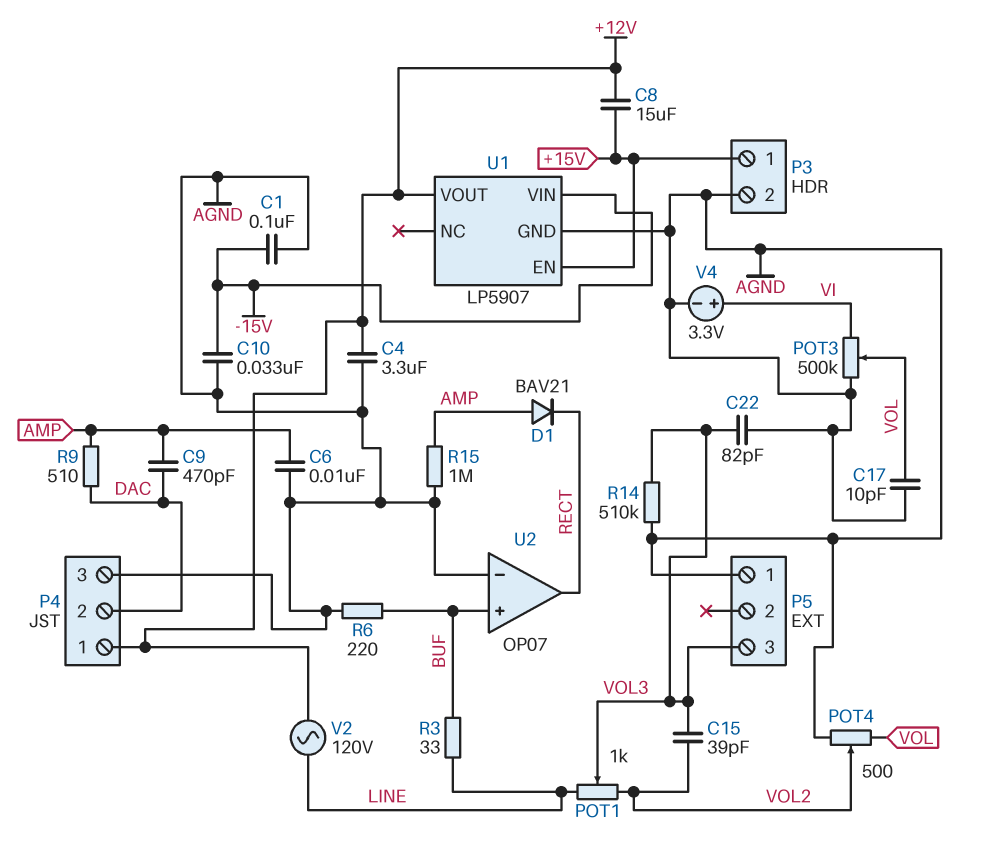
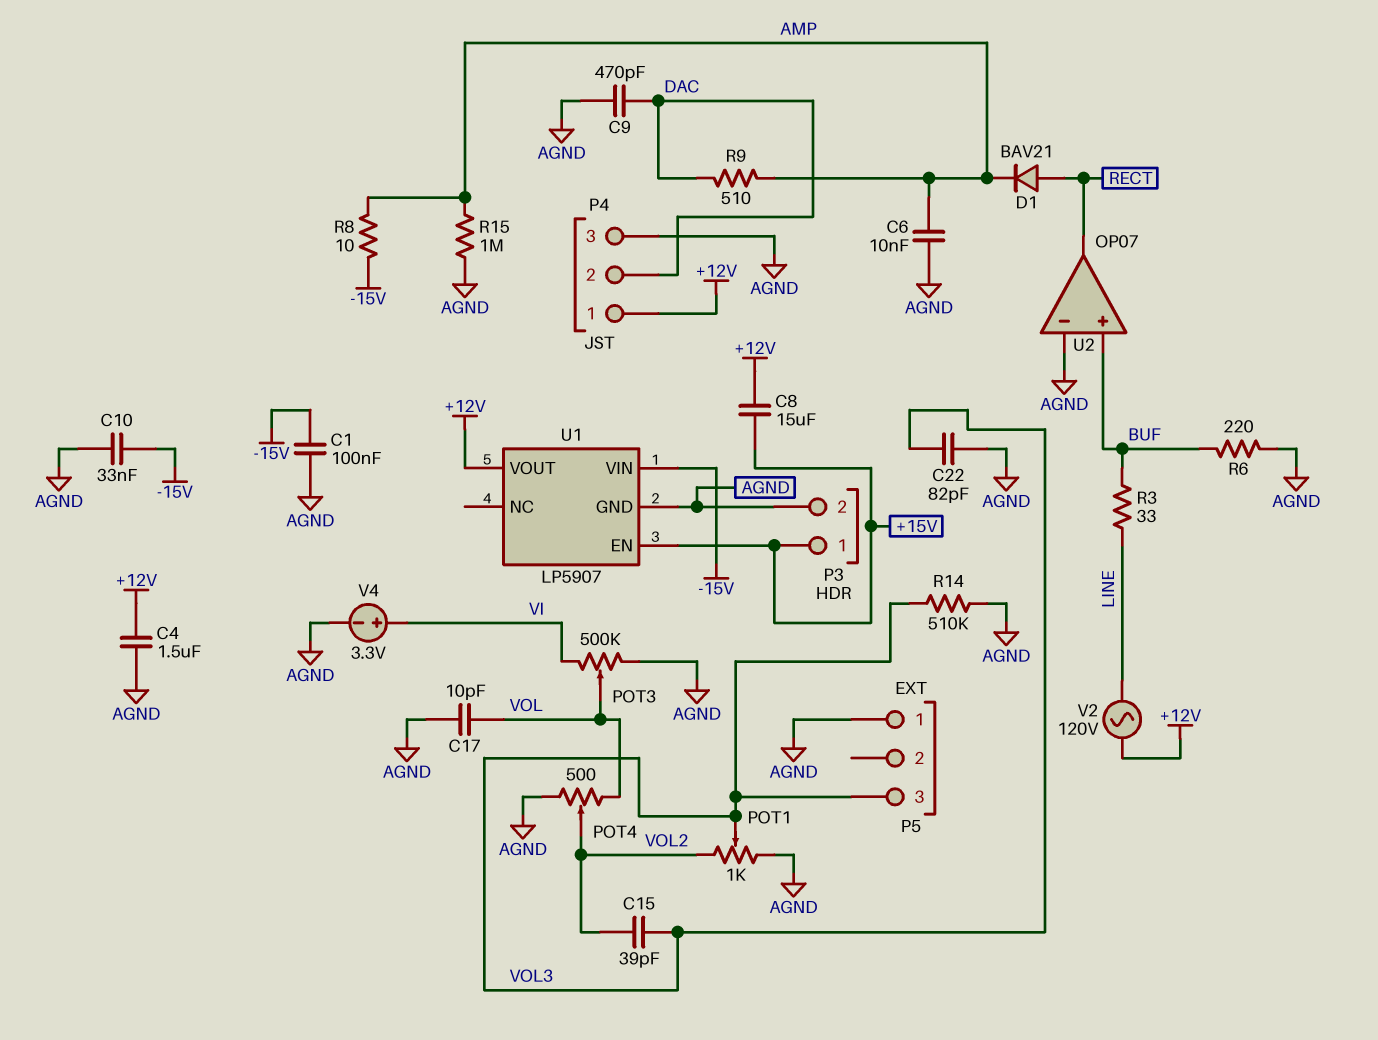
C4: 3.3uF (+12V, AGND) -> 1.5uF (+12V, AGND)
C9: 470pF (AMP, DAC) -> 470pF (AGND, DAC)
D1: diode BAV21 (A AMP, K RECT) -> diode BAV21 (A RECT, K AMP)
POT1: 1k (LINE, VOL2, wiper VOL3) -> 1k (AGND, VOL2, wiper VOL3)
R8: none -> 10 (-15V, AMP)

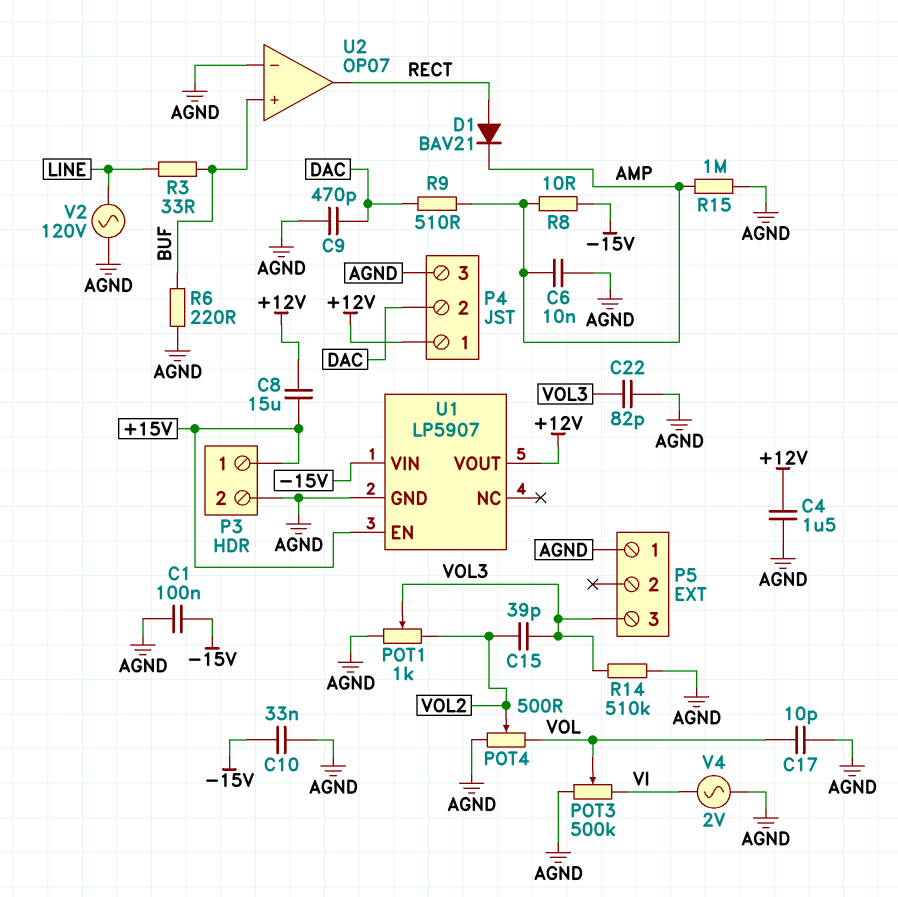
V2: AC 120V (+12V, LINE) -> AC 120V (AGND, LINE)
V4: 3.3V (plus VI, minus AGND) -> AC 2V (AGND, VI)

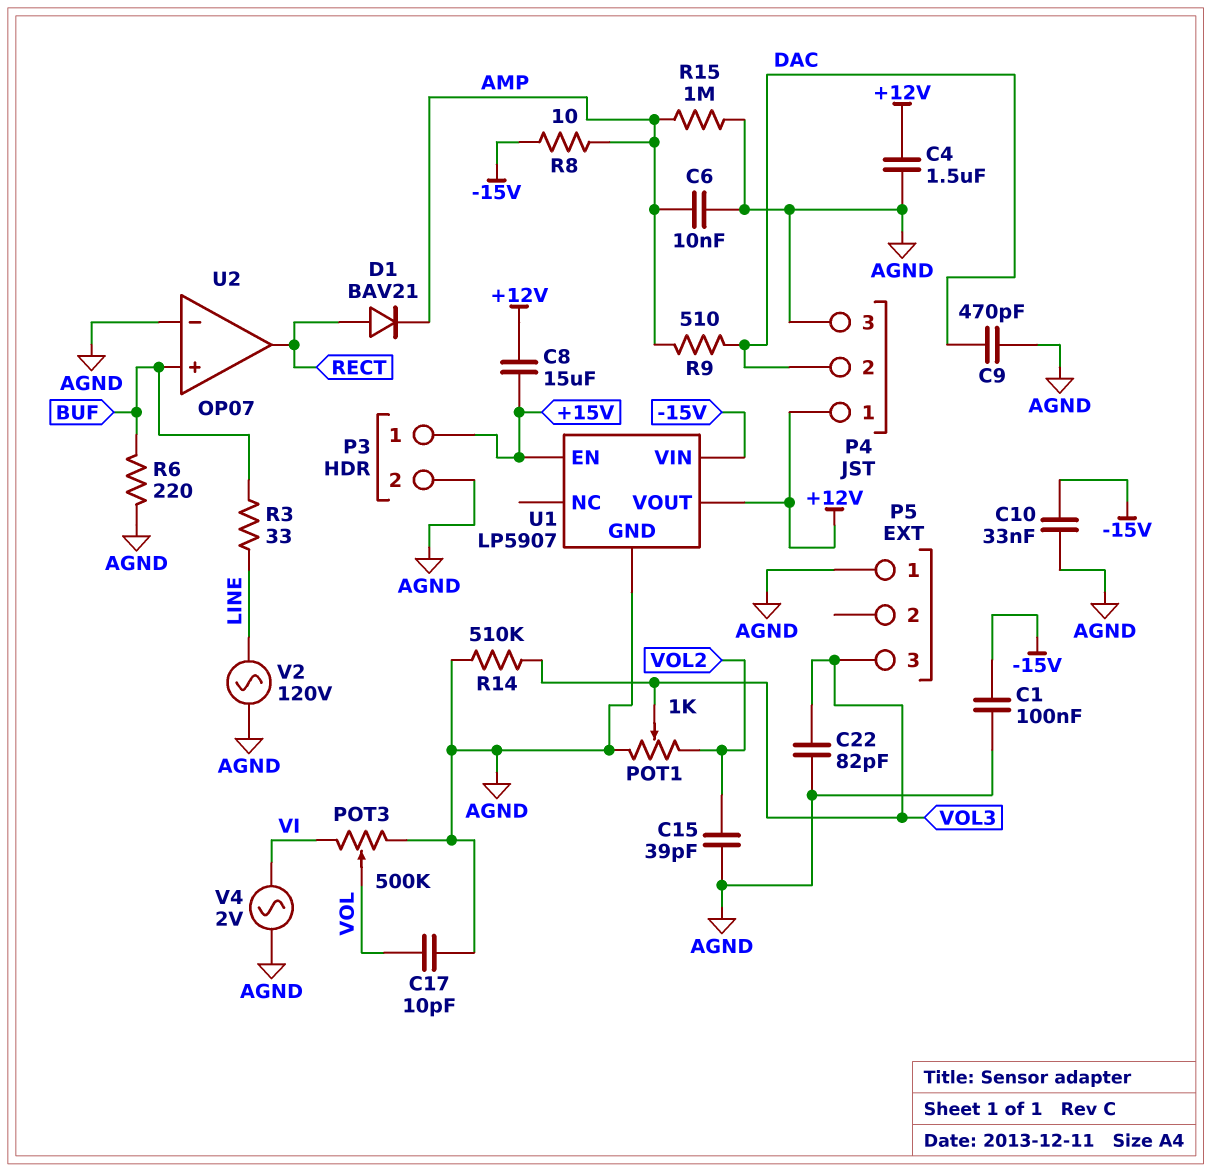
C15: 39pF (VOL2, VOL3) -> 39pF (AGND, VOL2)
POT4: 500 (AGND, VOL, wiper VOL2) -> none

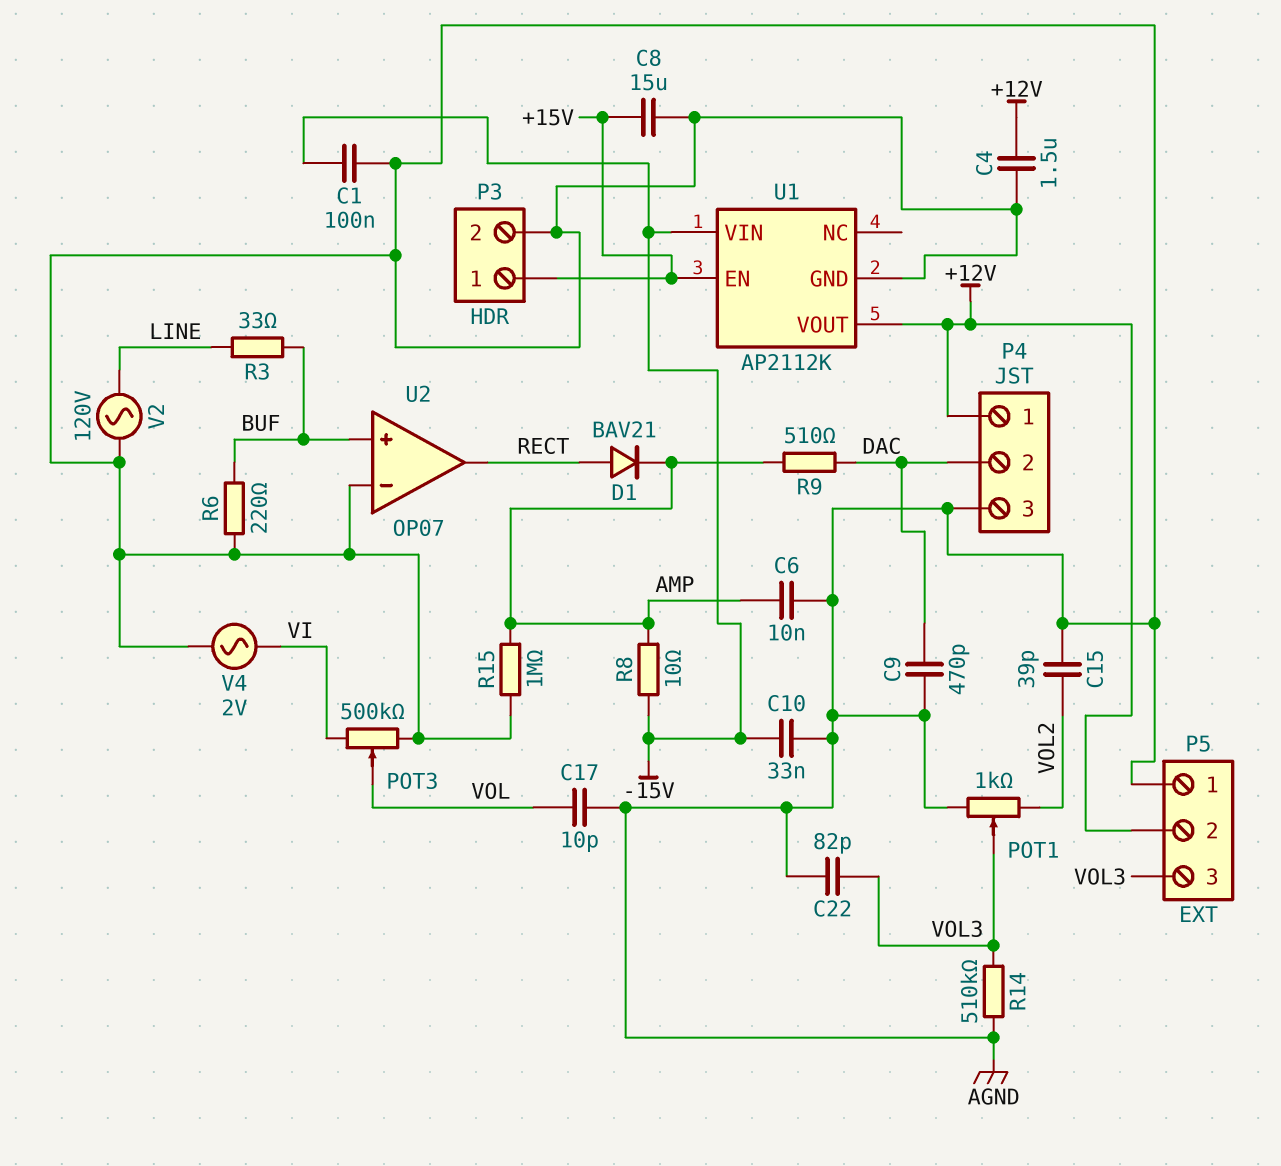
C8: 15uF (+12V, +15V) -> 15uF (+15V, AGND)
P5 pin 2: none -> +12V
U1: LP5907 -> AP2112K

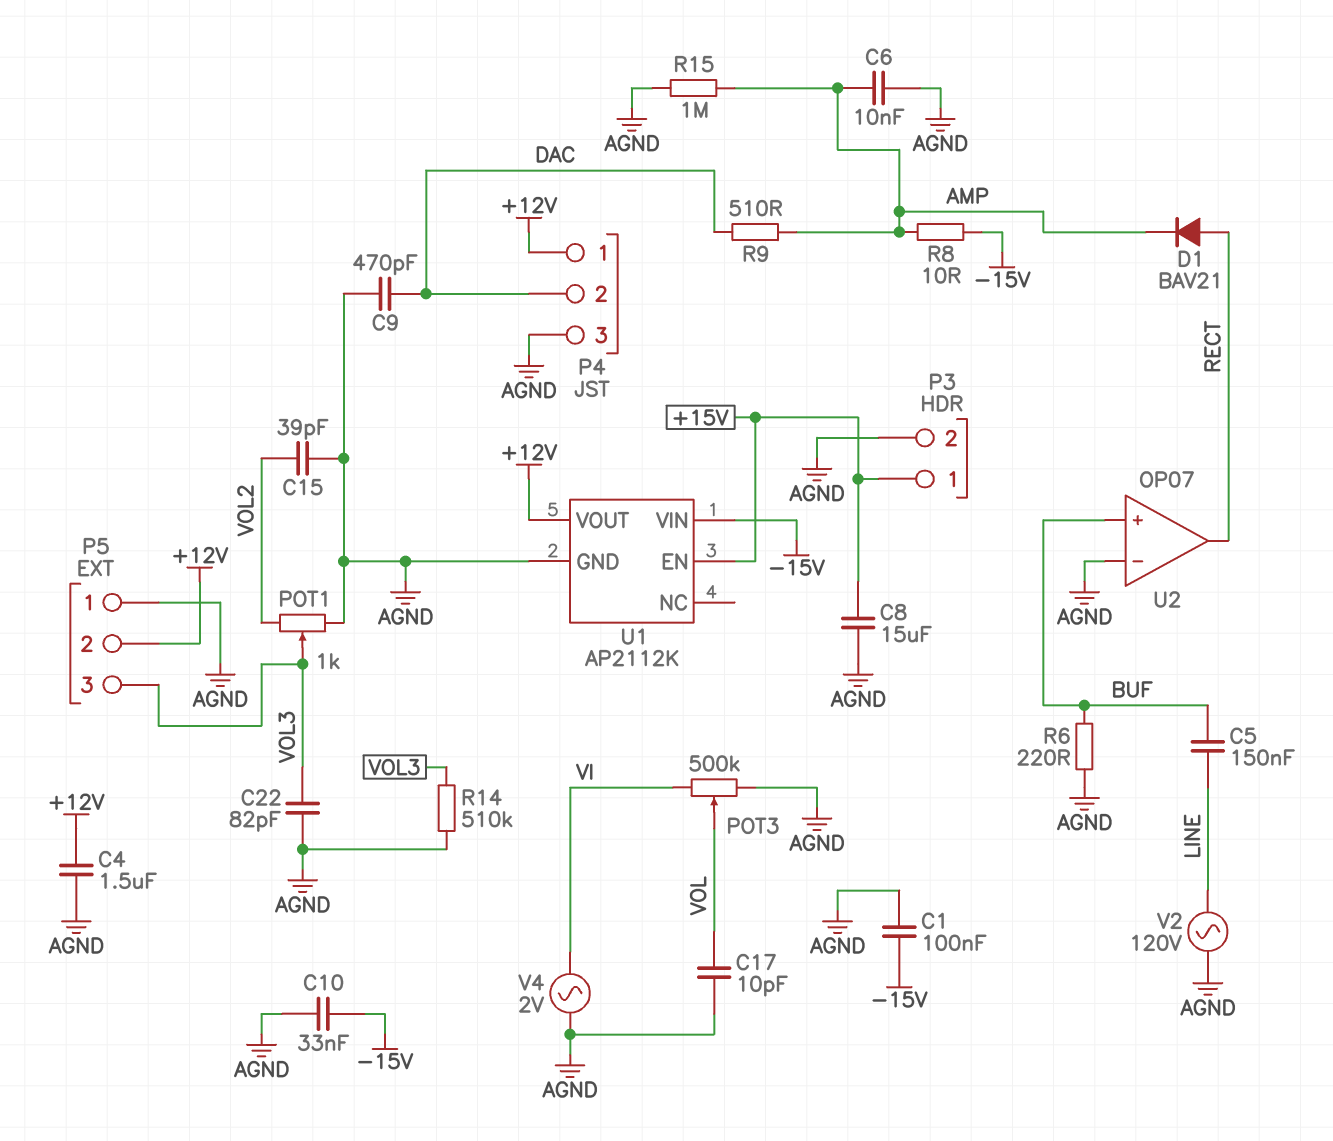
C5: none -> 150nF (BUF, LINE)
R3: 33 (BUF, LINE) -> none

